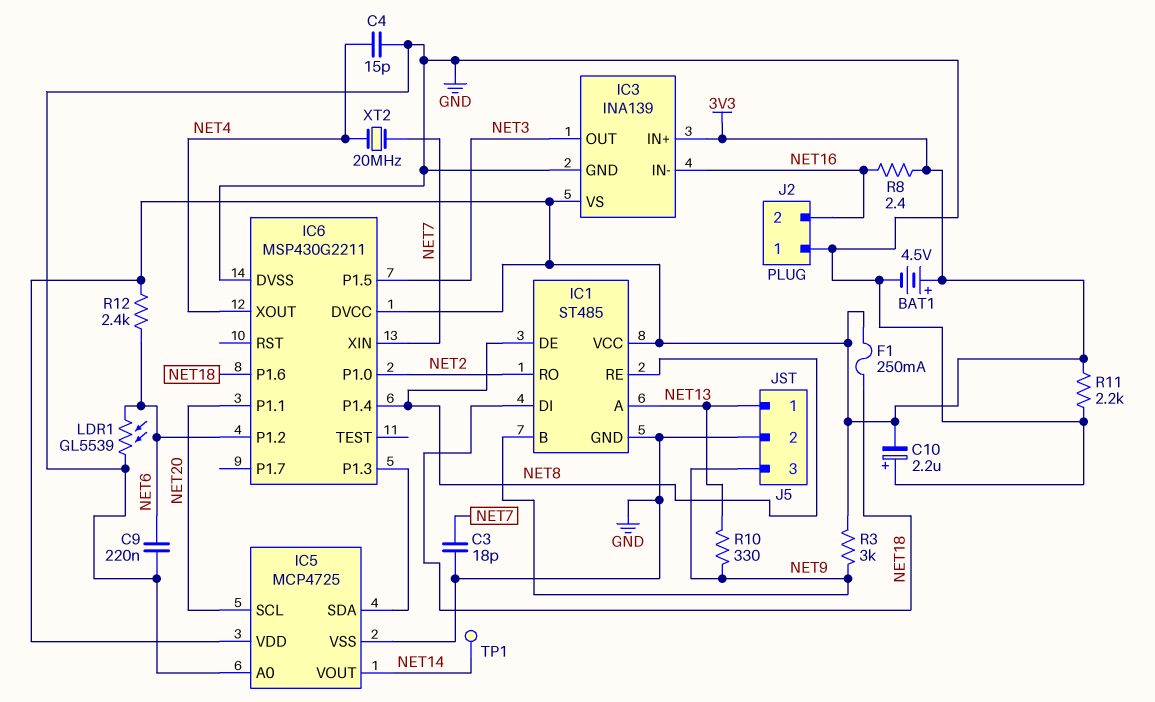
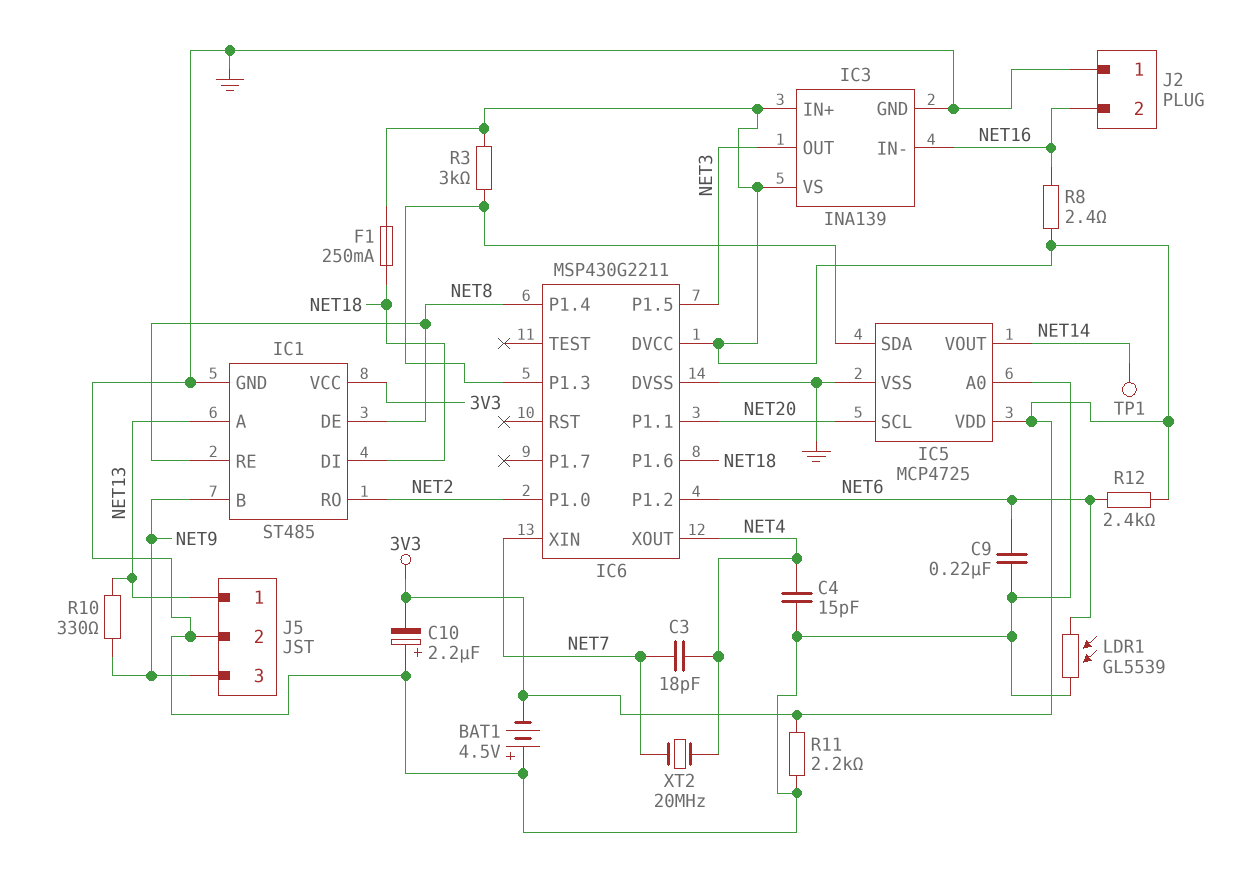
BAT1: 4.5V (plus 3V3, minus GND) -> 4.5V (plus GND, minus 3V3)
C3: 18pF (GND, NET7) -> 18pF (NET4, NET7)
R3: 3k (3V3, NET9) -> 3k (3V3, IC5/SDA)

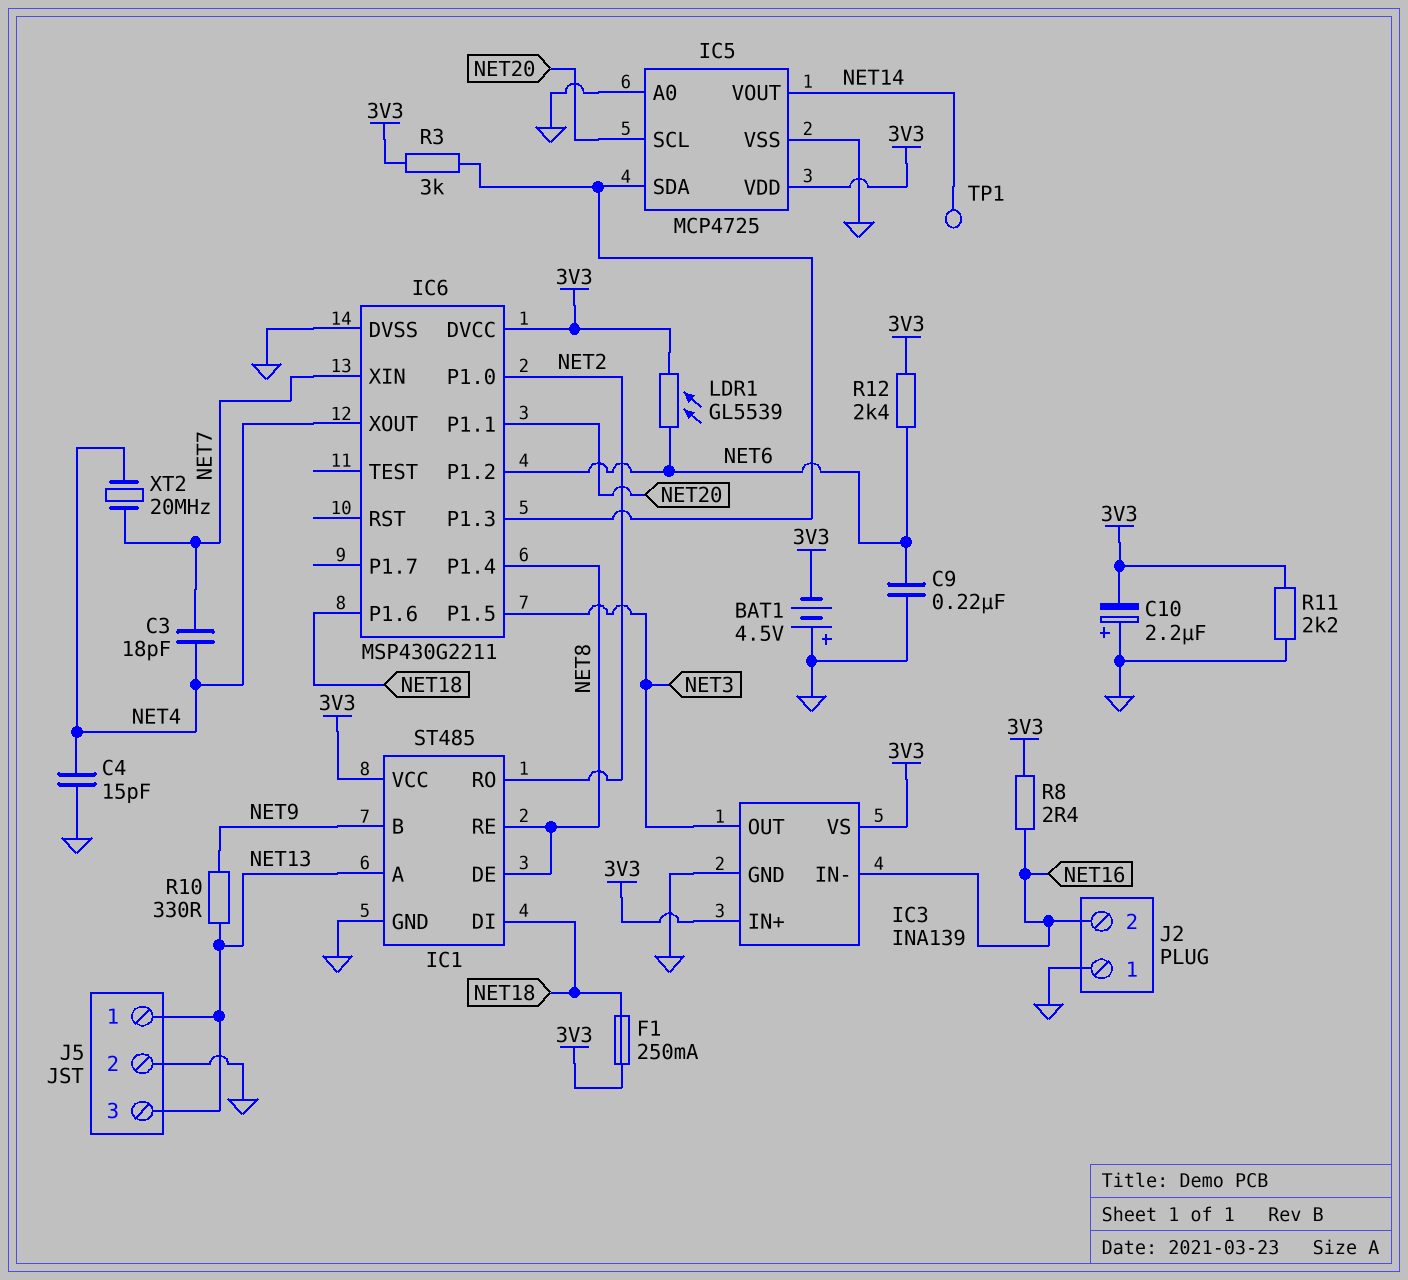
J5 pin 3: NET9 -> NET13
LDR1: GL5539 (GND, NET6) -> GL5539 (3V3, NET6)

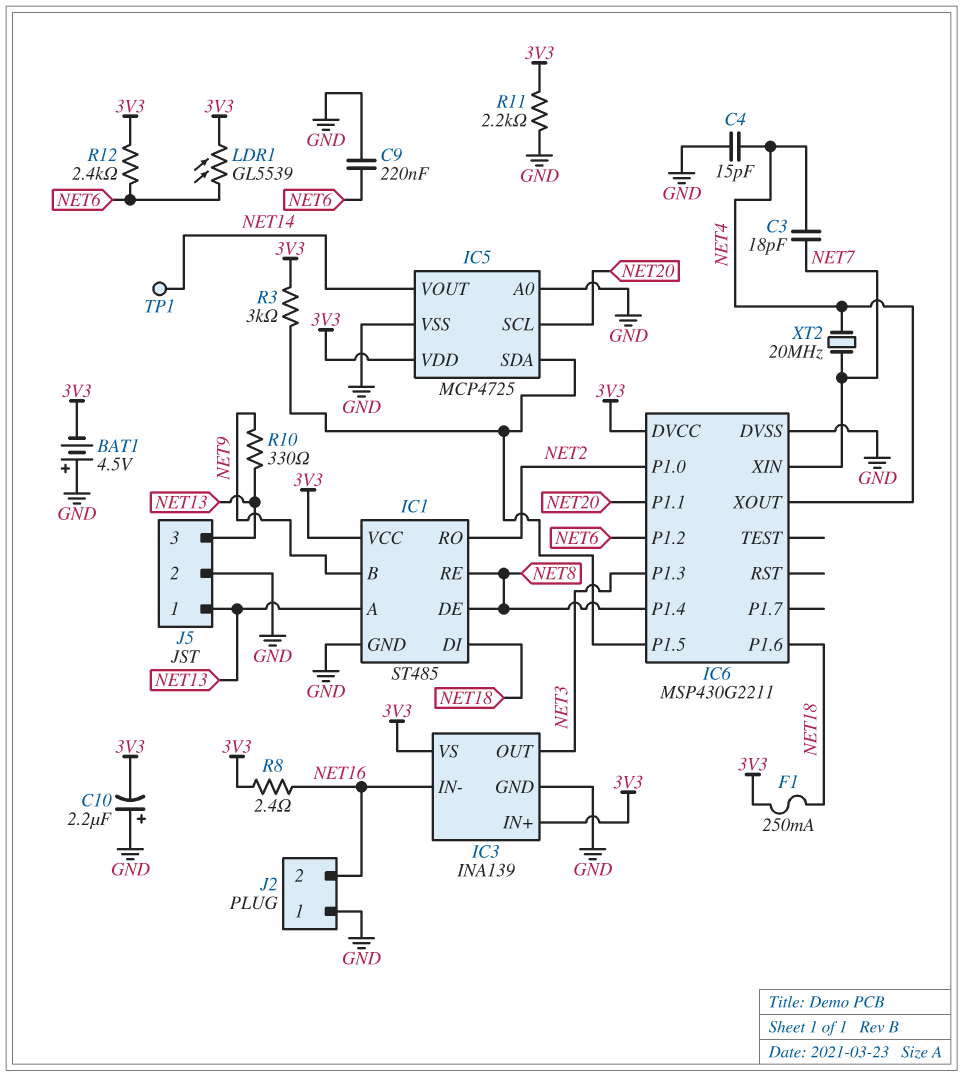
IC6 pin P1.3: IC5/SDA -> NET3
IC6 pin P1.5: NET3 -> IC5/SDA

